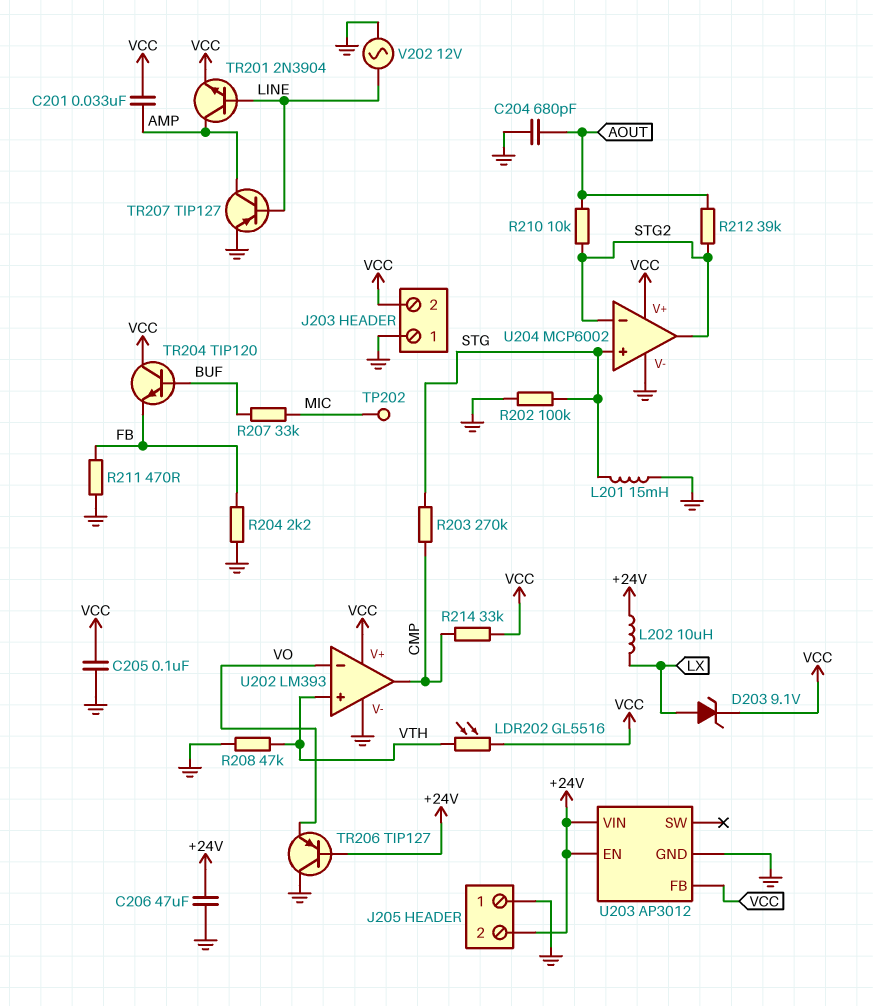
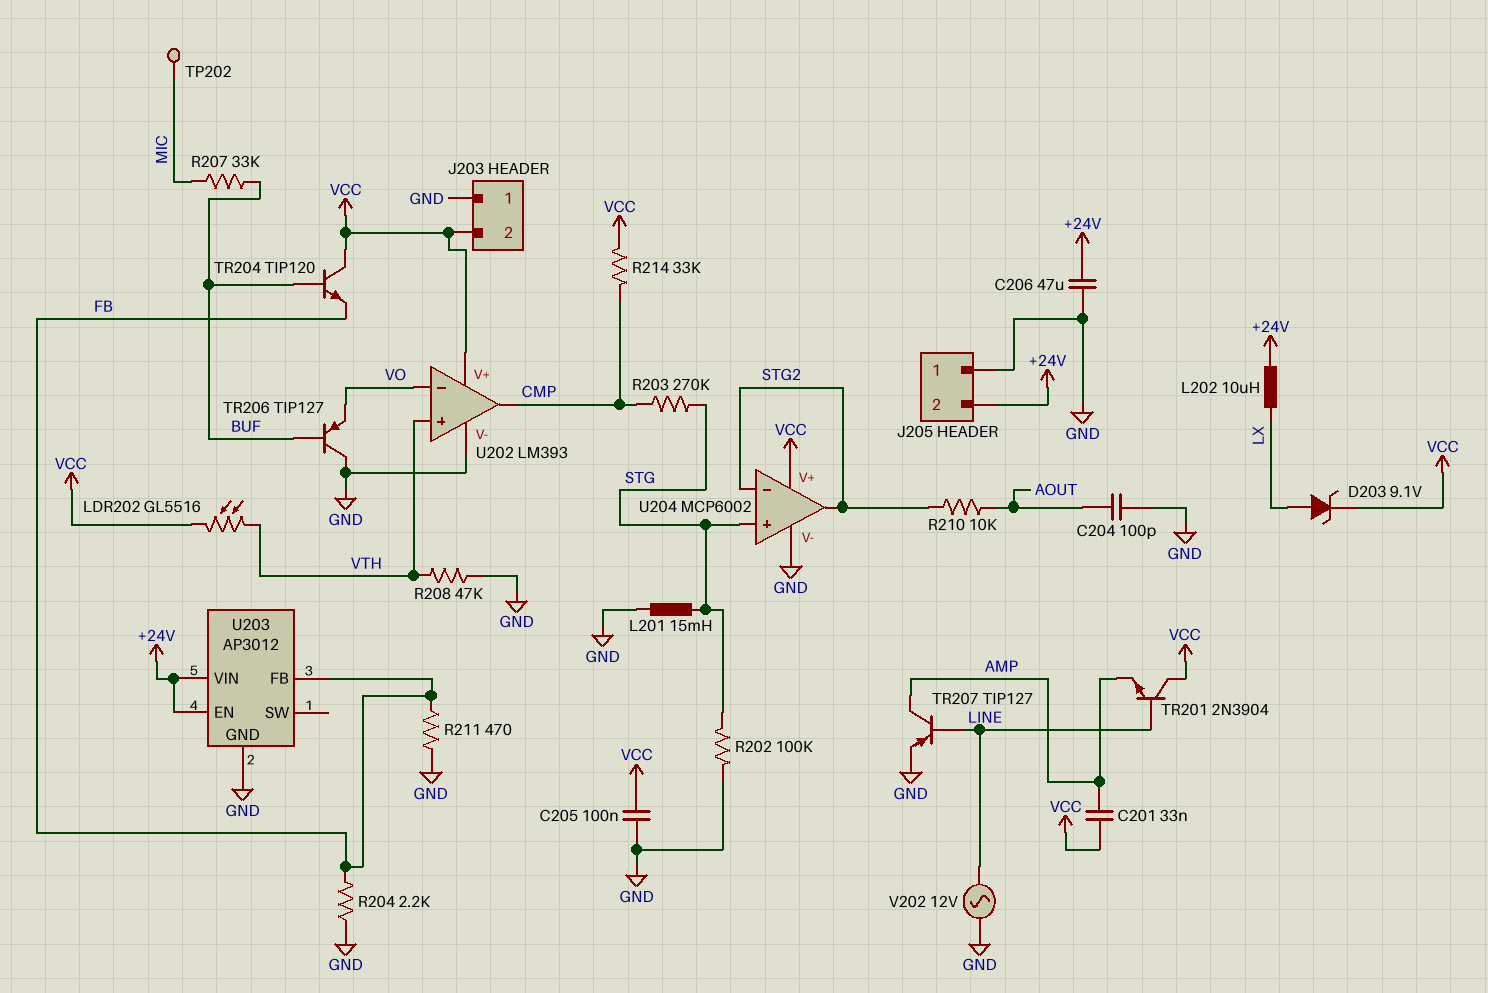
C204: 680pF (AOUT, GND) -> 100pF (AOUT, GND)
R212: 39k (AOUT, STG2) -> none
TR201: NPN 2N3904 (B LINE, C AMP, E VCC) -> NPN 2N3904 (B LINE, C VCC, E AMP)
TR206: PNP TIP127 (B +24V, C GND, E VO) -> PNP TIP127 (B BUF, C GND, E VO)
U203 pin FB: VCC -> FB

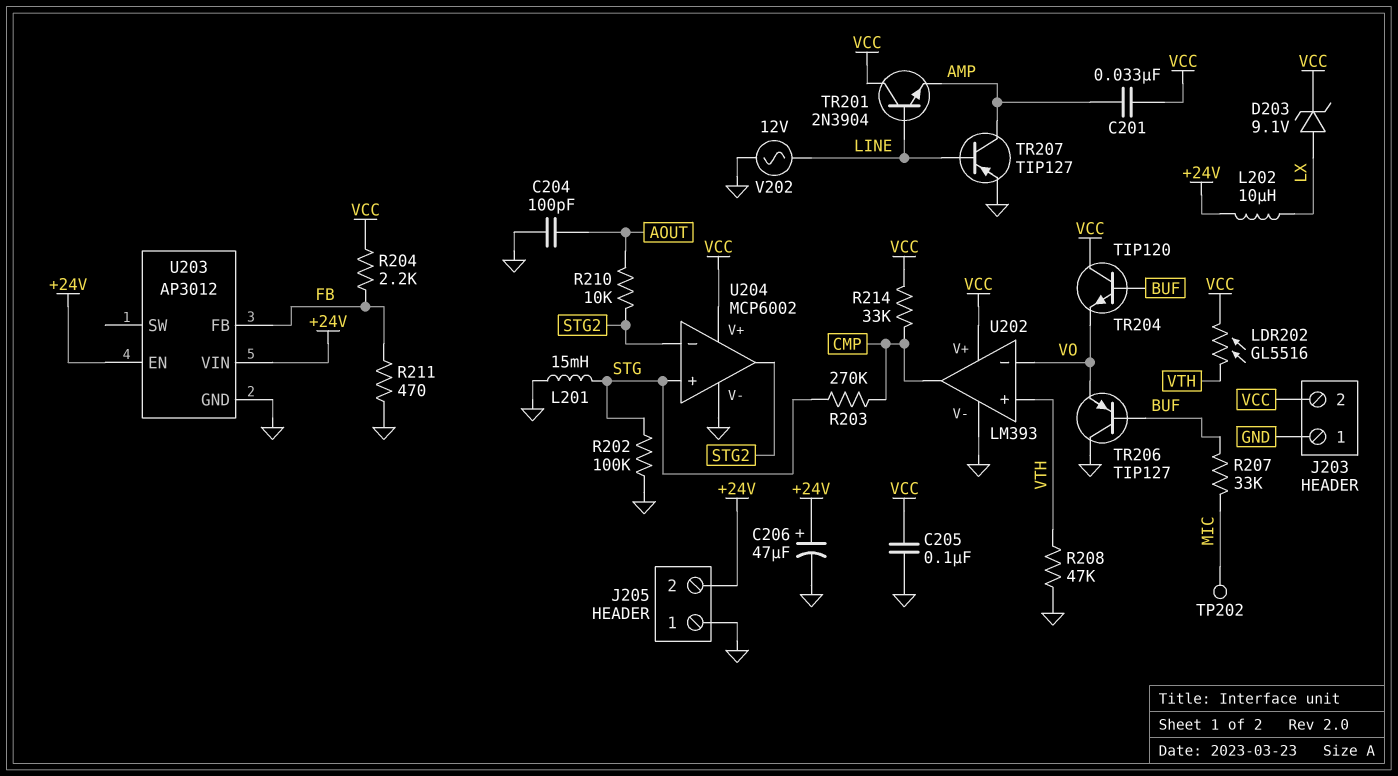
C206: 47uF (+24V, GND) -> 47uF (plus +24V, minus GND)
R204: 2.2k (FB, GND) -> 2.2k (FB, VCC)
TR204: NPN TIP120 (B BUF, C VCC, E FB) -> NPN TIP120 (B BUF, C VCC, E VO)

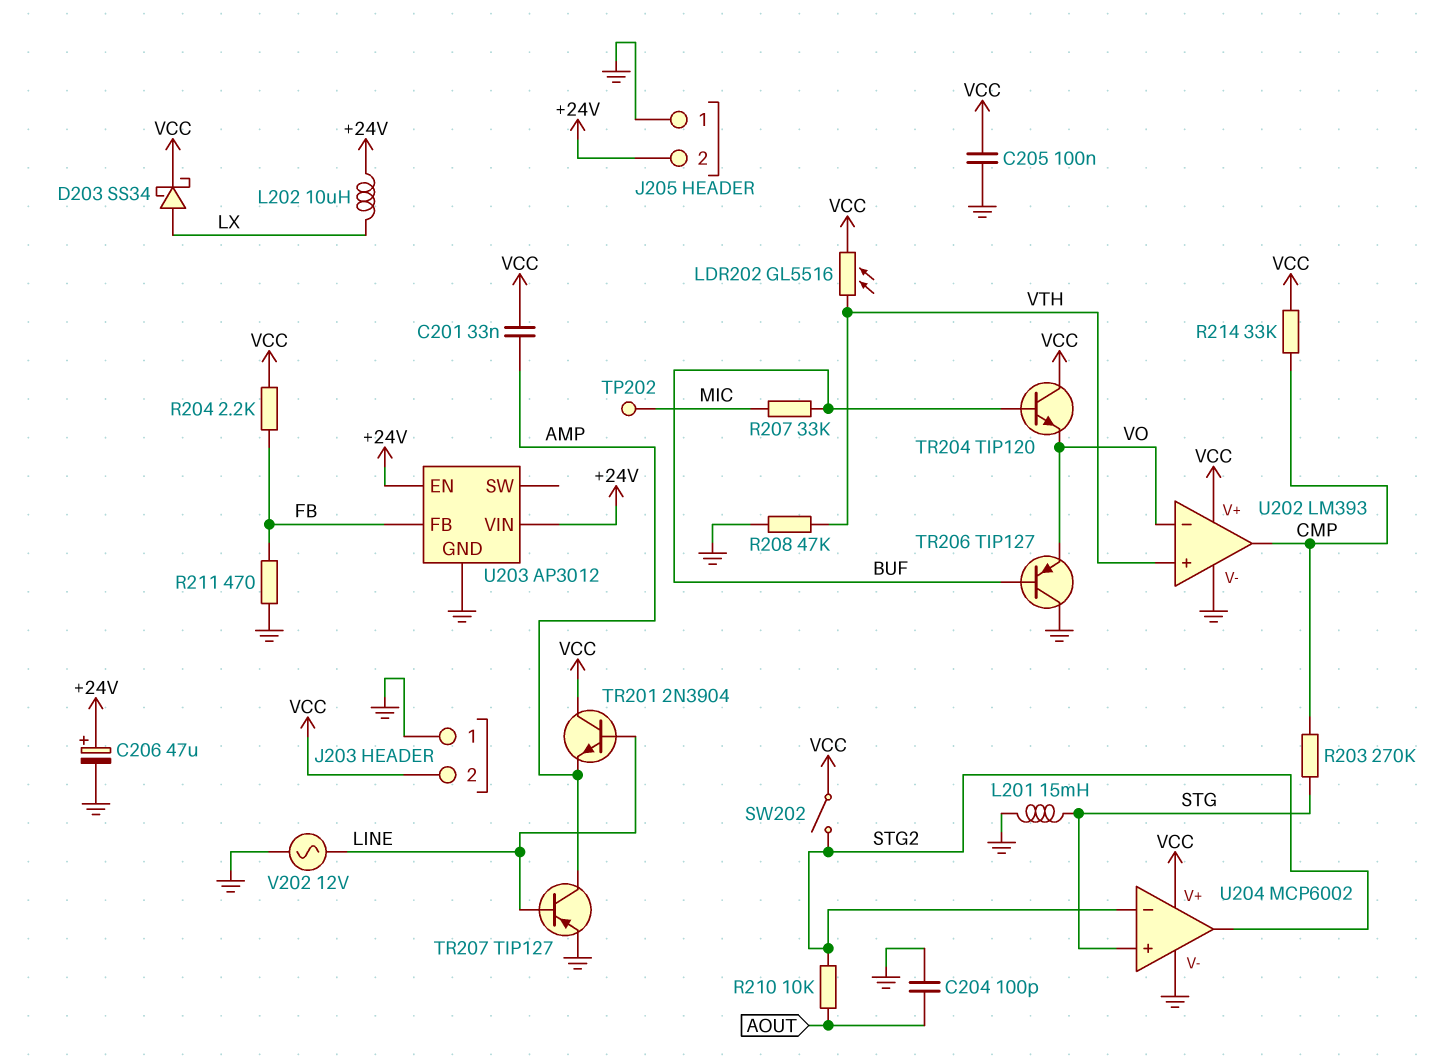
D203: zener 9.1V (A LX, K VCC) -> schottky SS34 (A LX, K VCC)
R202: 100k (GND, STG) -> none
SW202: none -> switch (STG2, VCC)

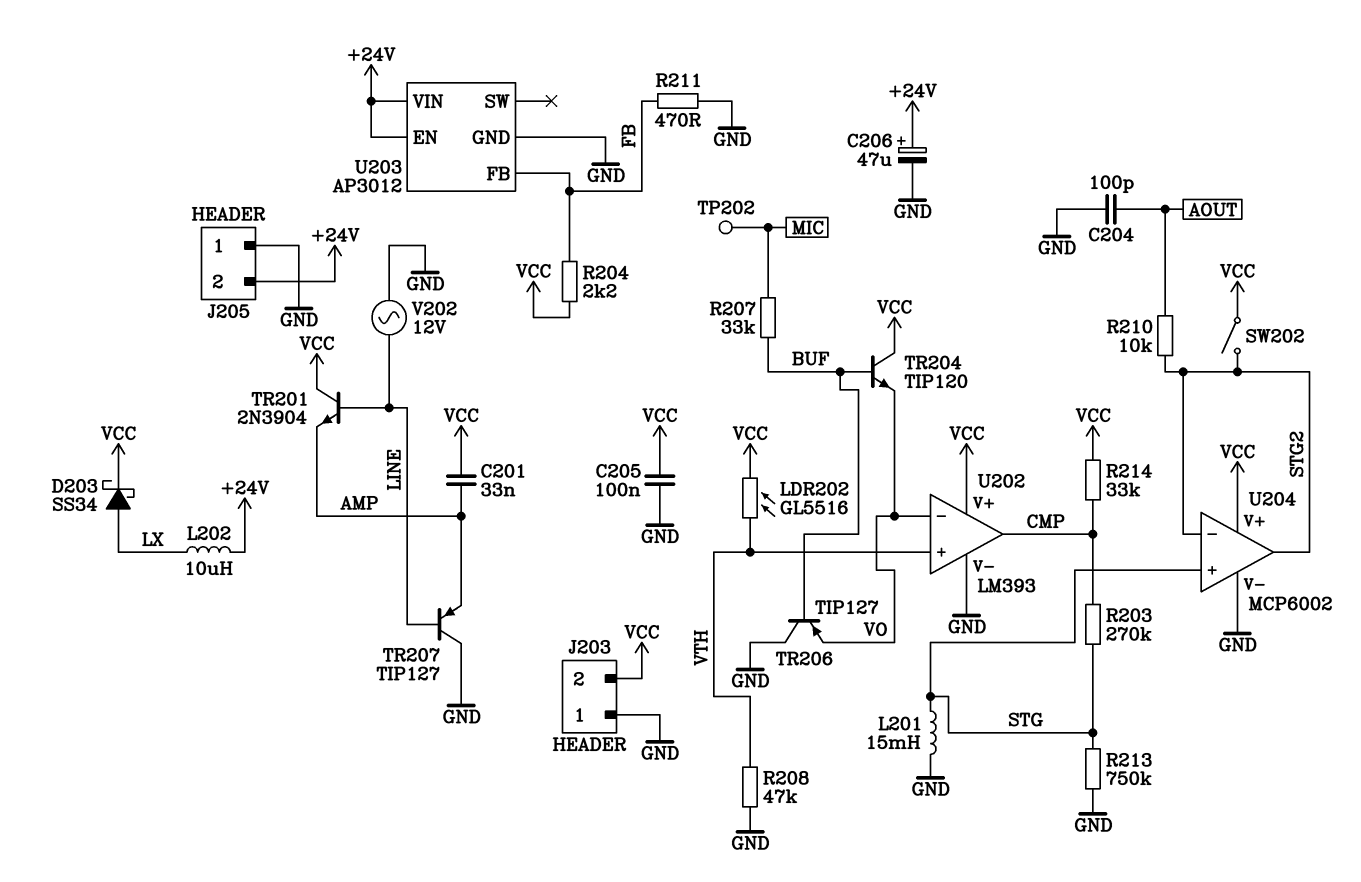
R213: none -> 750k (GND, STG)
TR207: PNP TIP127 (B LINE, C AMP, E GND) -> PNP TIP127 (B LINE, C GND, E AMP)

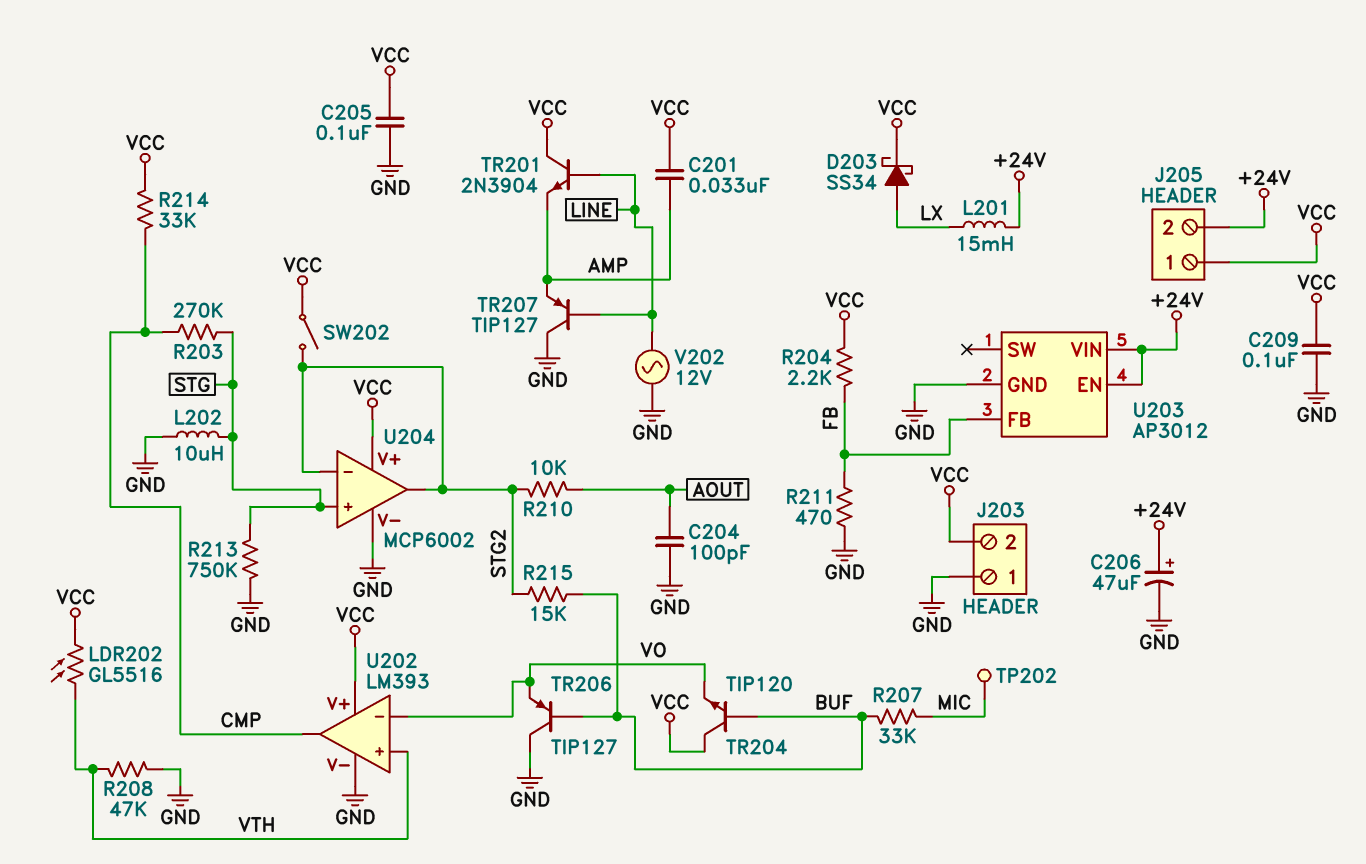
C209: none -> 100nF (GND, VCC)
J205 pin 1: GND -> VCC
L201: 15mH (GND, STG) -> 15mH (+24V, LX)
L202: 10uH (+24V, LX) -> 10uH (GND, STG)
R215: none -> 15k (BUF, STG2)

